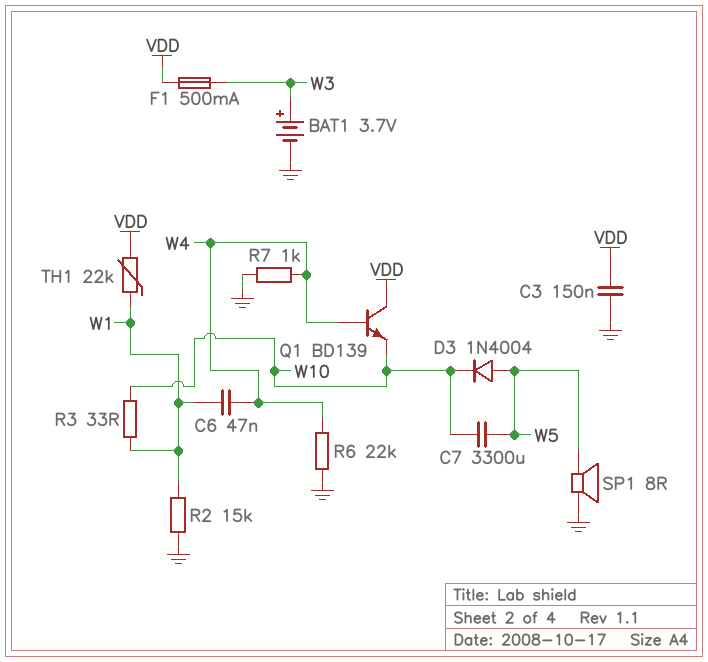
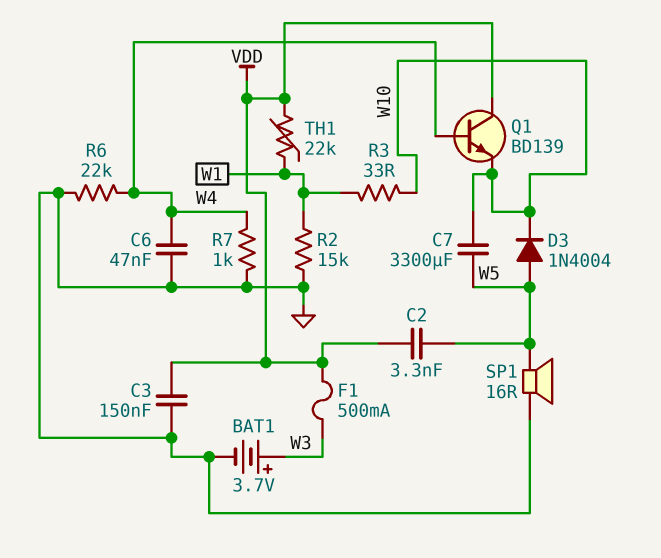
C2: none -> 3.3nF (VDD, W5)
C6: 47nF (W1, W4) -> 47nF (GND, W4)
SP1: speaker 8R (GND, W5) -> speaker 16R (GND, W5)

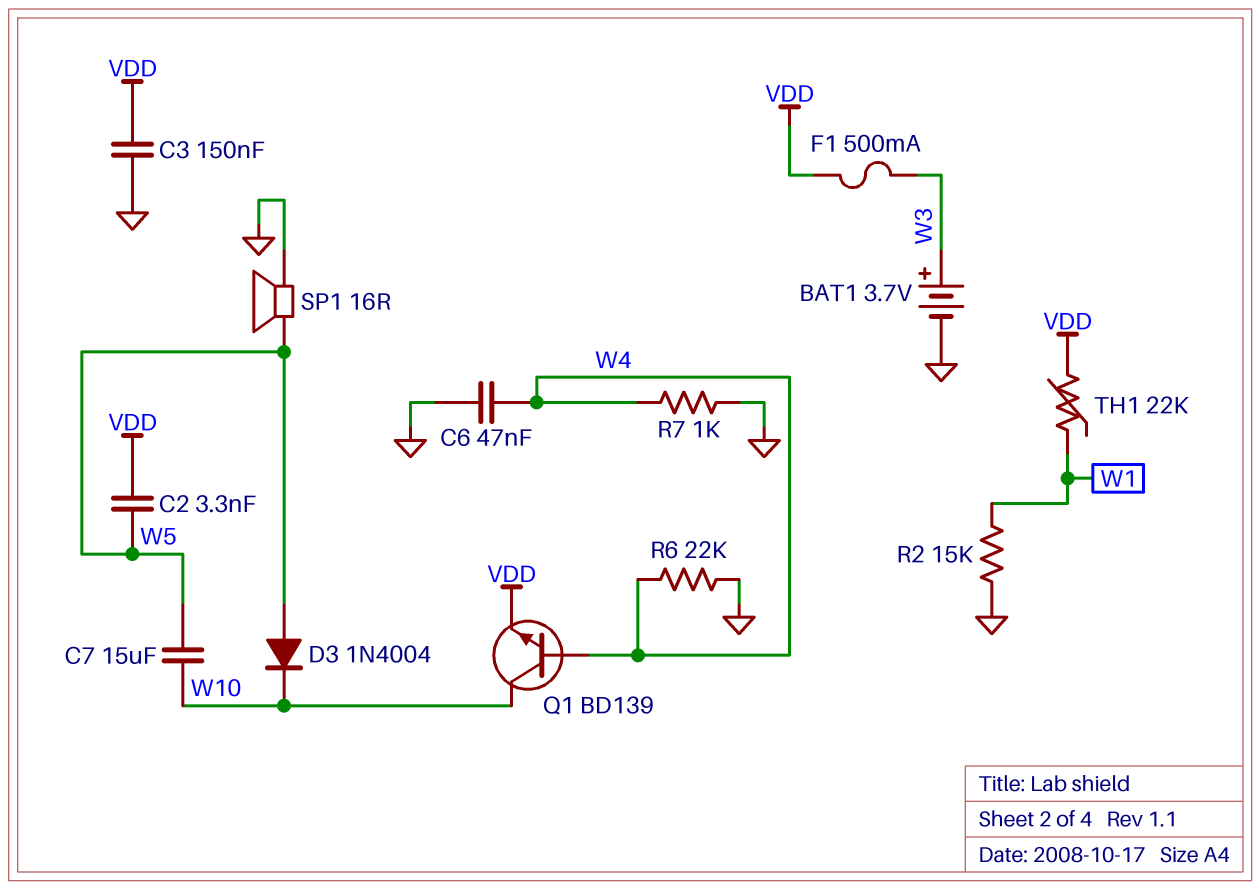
C7: 3300uF (W5, W10) -> 15uF (W5, W10)
Q1: NPN BD139 (B W4, C VDD, E W10) -> NPN BD139 (B W4, C W10, E VDD)
R3: 33 (W1, W10) -> none

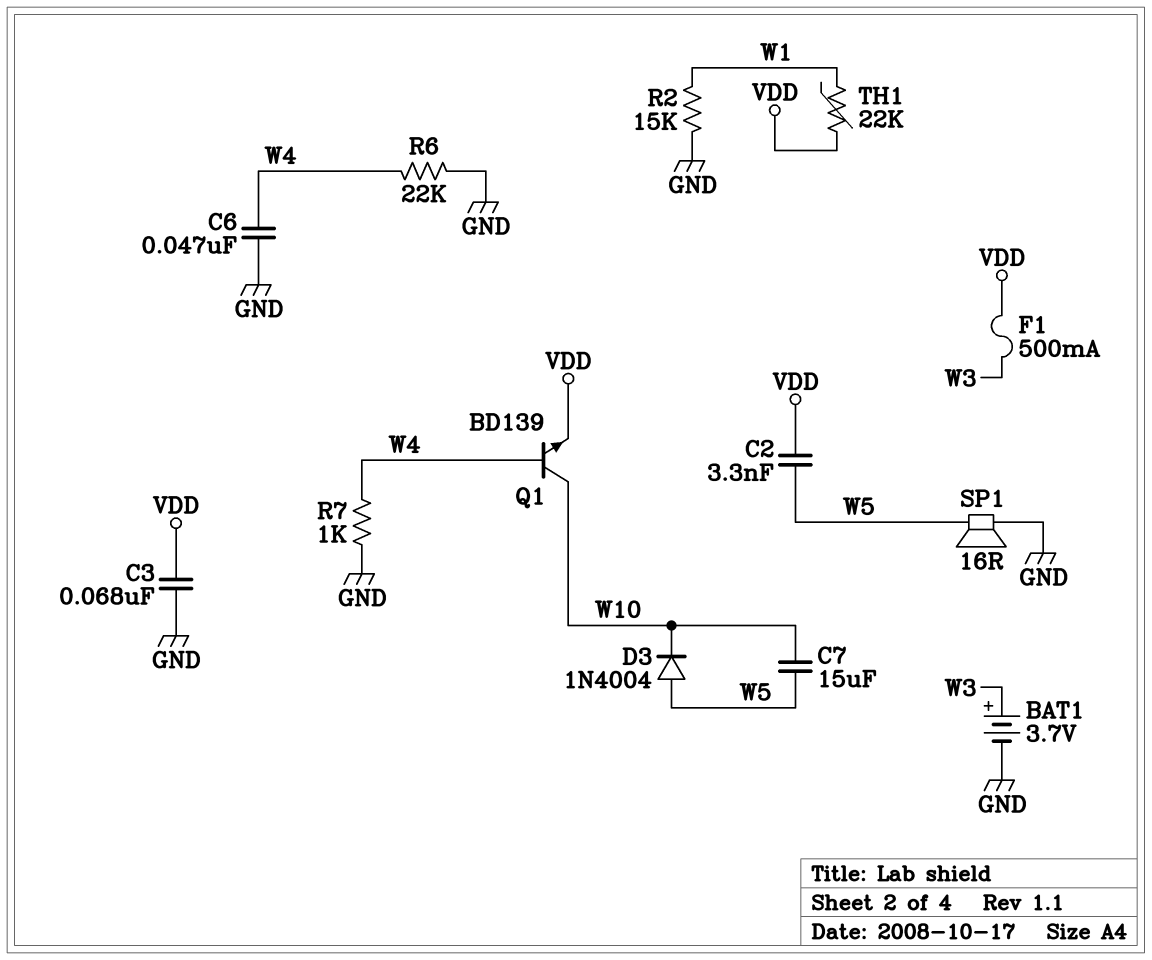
C3: 150nF (GND, VDD) -> 68nF (GND, VDD)

